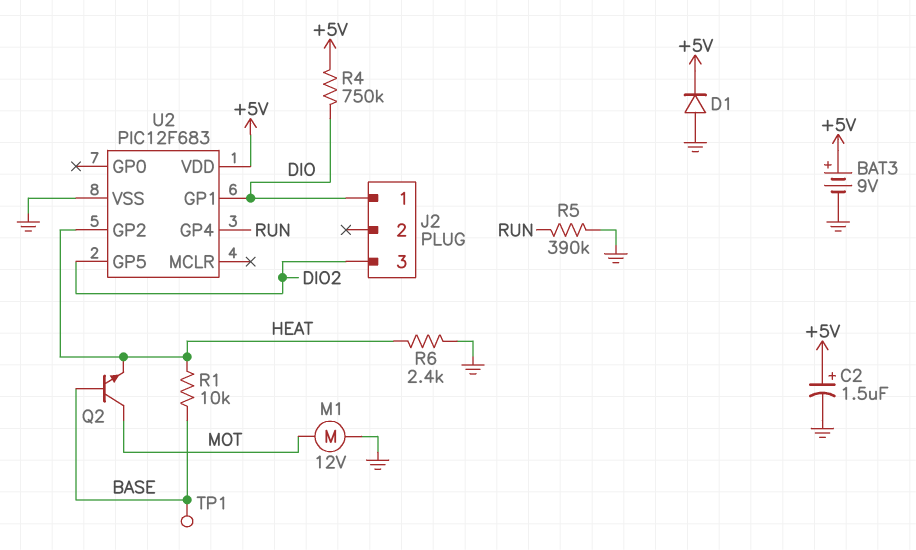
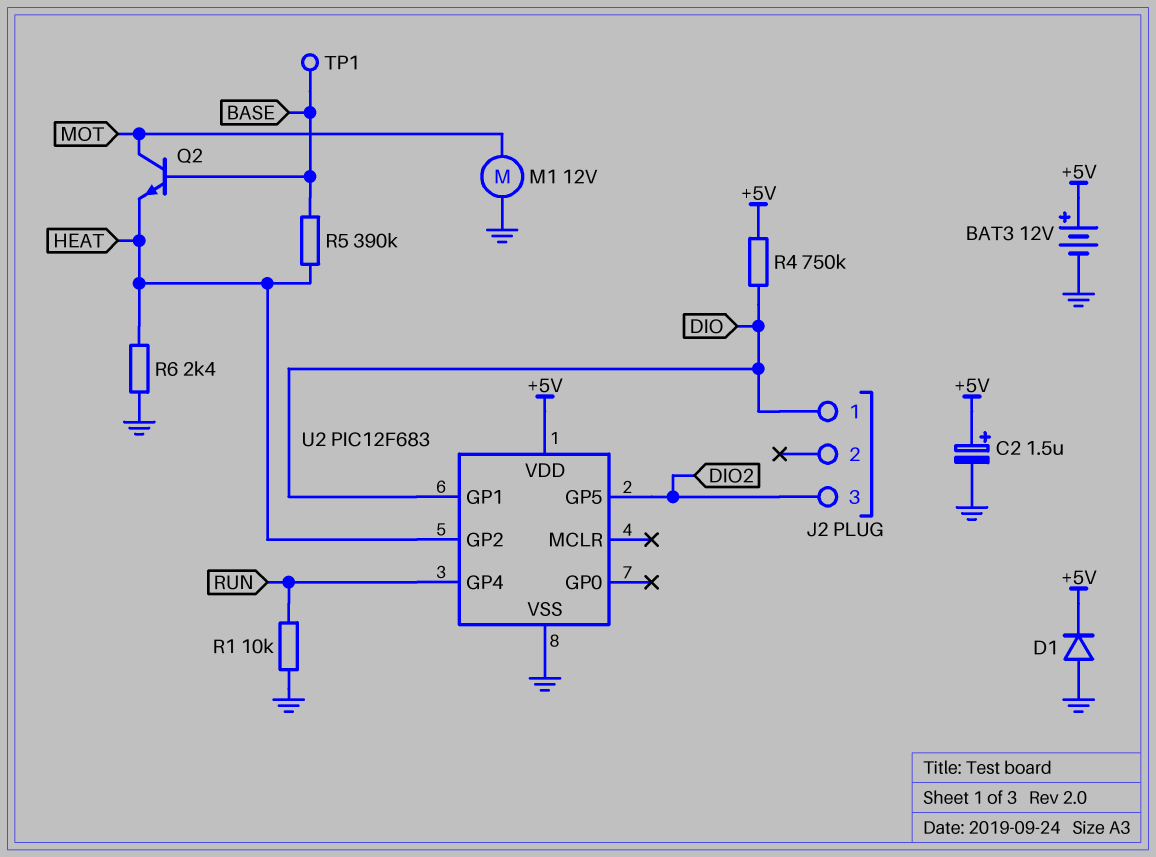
BAT3: 9V (plus +5V, minus GND) -> 12V (plus +5V, minus GND)
R1: 10k (BASE, HEAT) -> 10k (GND, RUN)
R5: 390k (GND, RUN) -> 390k (BASE, HEAT)

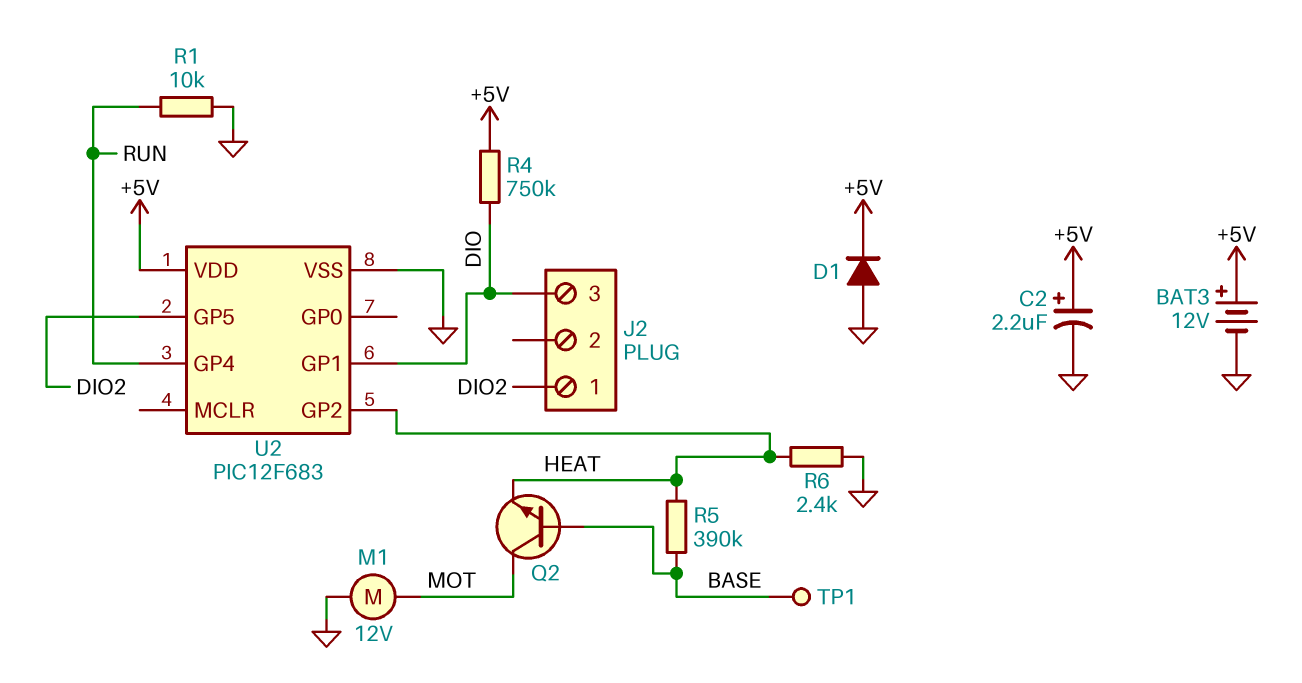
C2: 1.5uF (plus +5V, minus GND) -> 2.2uF (plus +5V, minus GND)
J2 pin 1: DIO -> DIO2
J2 pin 3: DIO2 -> DIO

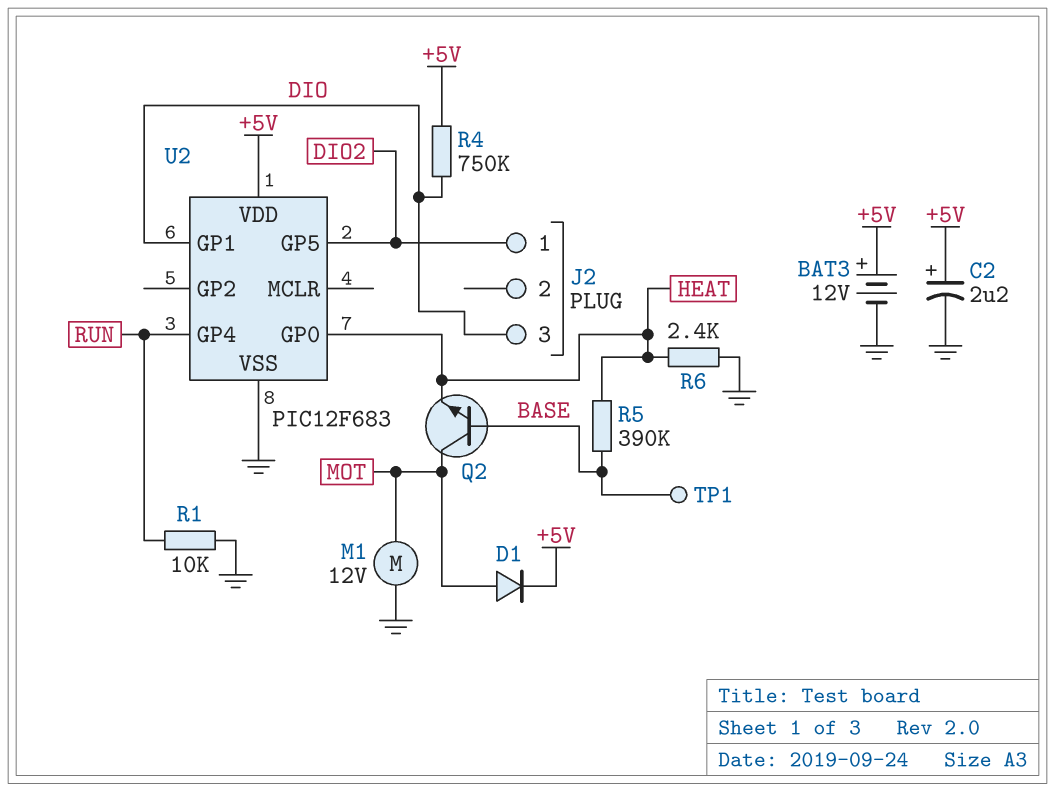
D1: diode (A GND, K +5V) -> diode (A MOT, K +5V)
U2 pin GP0: none -> HEAT
U2 pin GP2: HEAT -> none

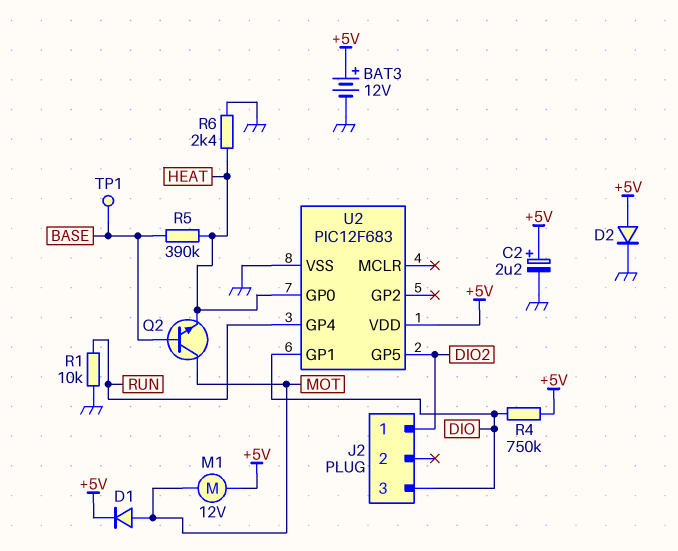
D2: none -> diode (A +5V, K GND)
M1: motor 12V (GND, MOT) -> motor 12V (+5V, MOT)

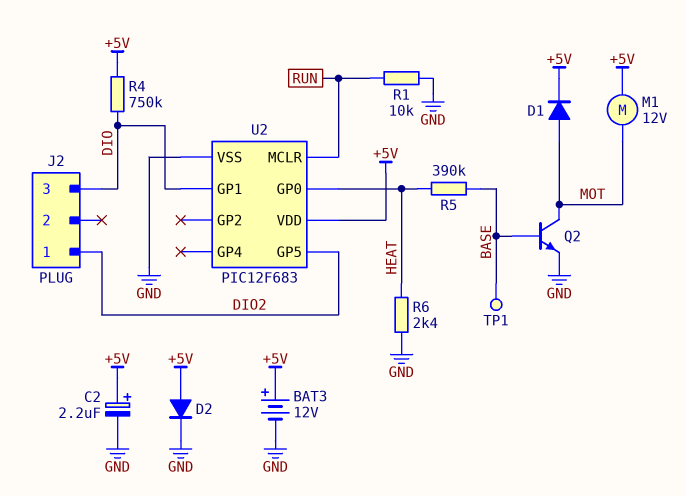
Q2: NPN (B BASE, C MOT, E HEAT) -> NPN (B BASE, C MOT, E GND)
U2 pin GP4: RUN -> none
U2 pin MCLR: none -> RUN

